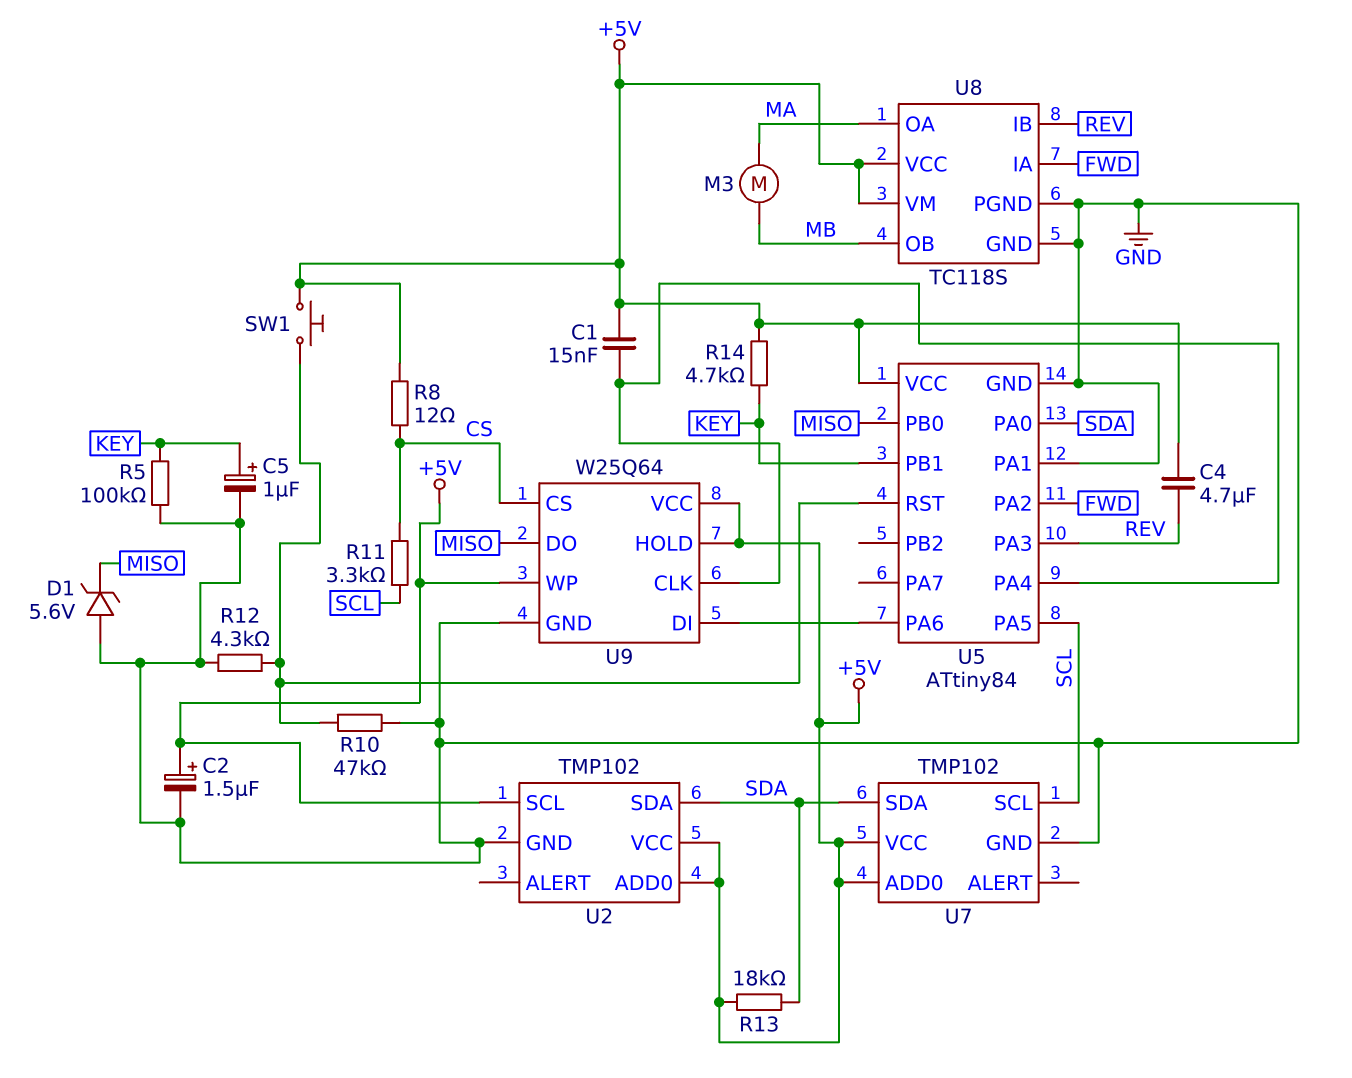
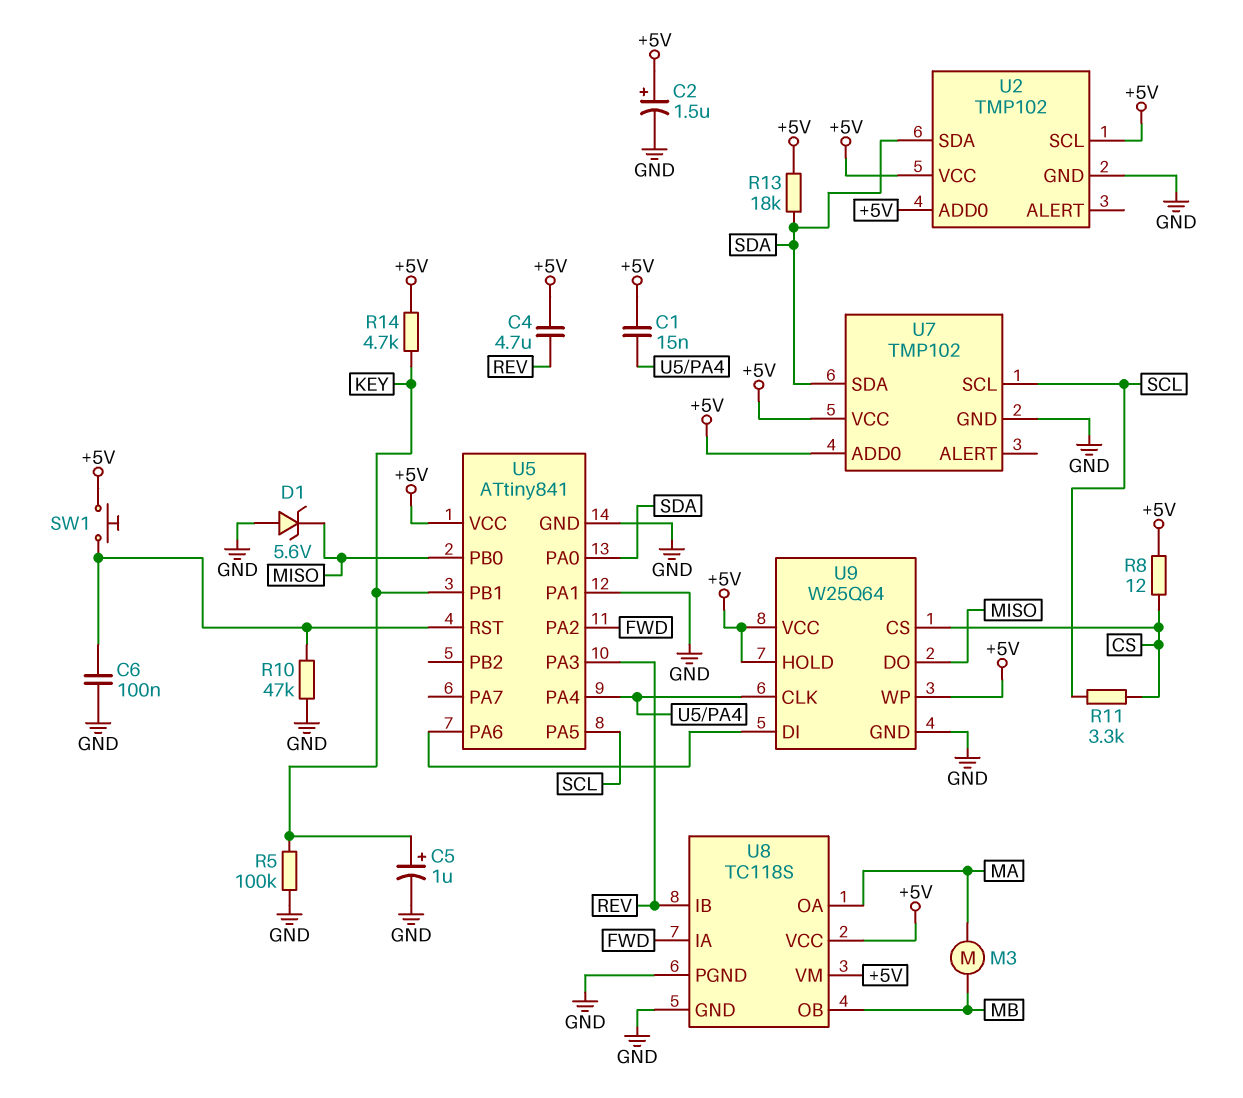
C6: none -> 100nF (GND, U5/RST)
R12: 4.3k (GND, U5/RST) -> none
U5: ATtiny84 -> ATtiny841

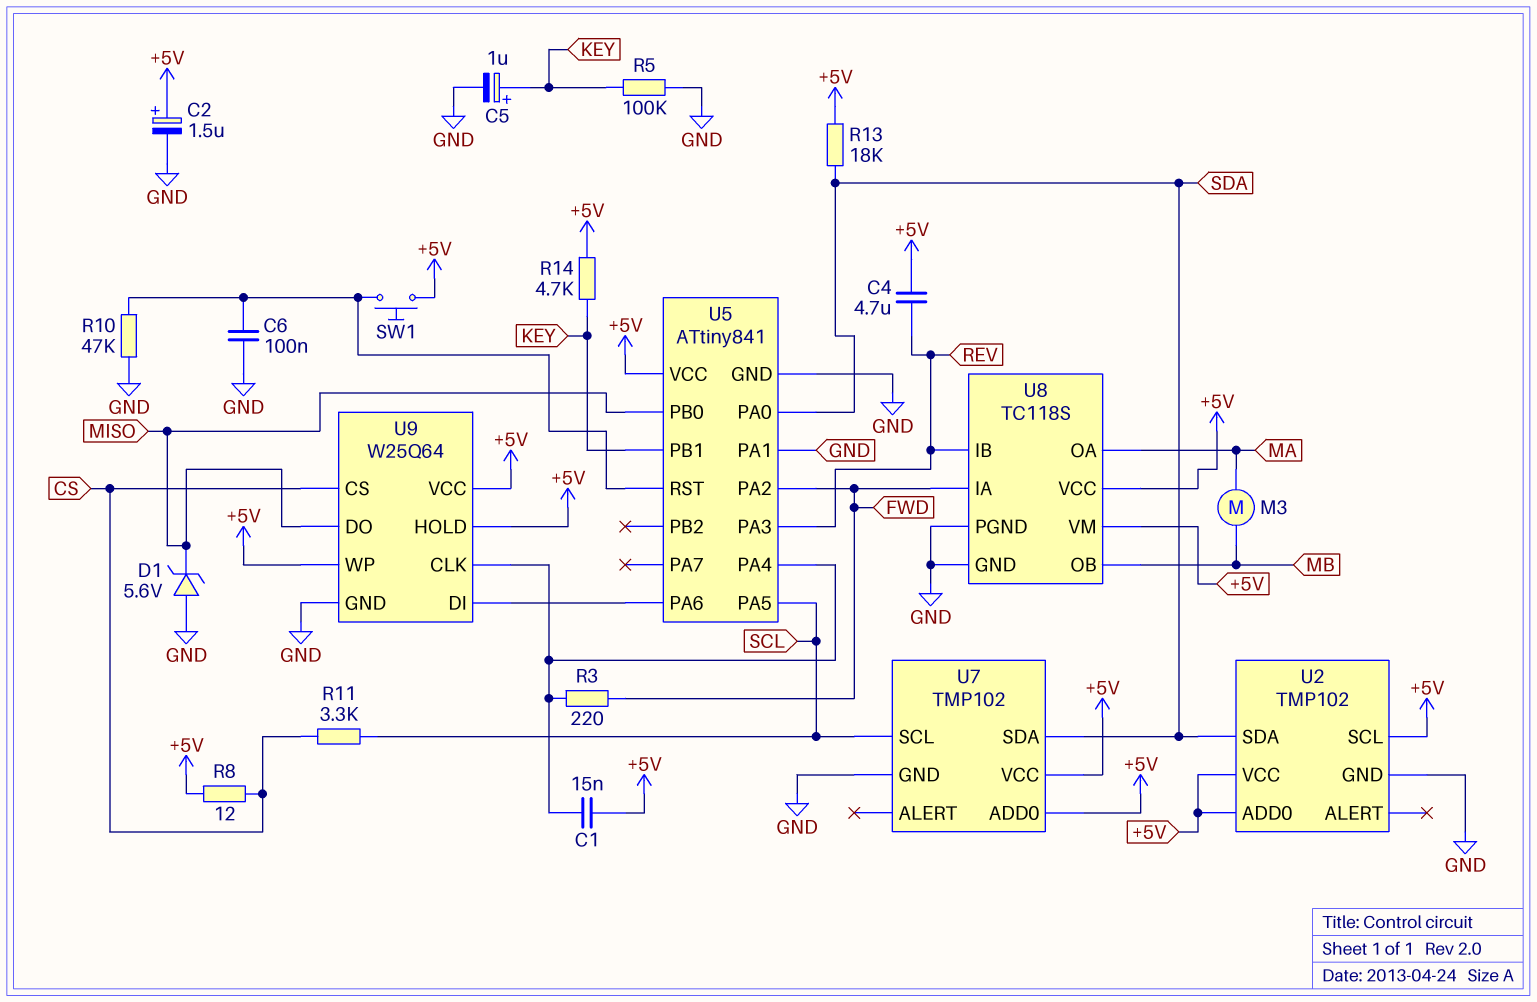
R3: none -> 220 (FWD, U5/PA4)

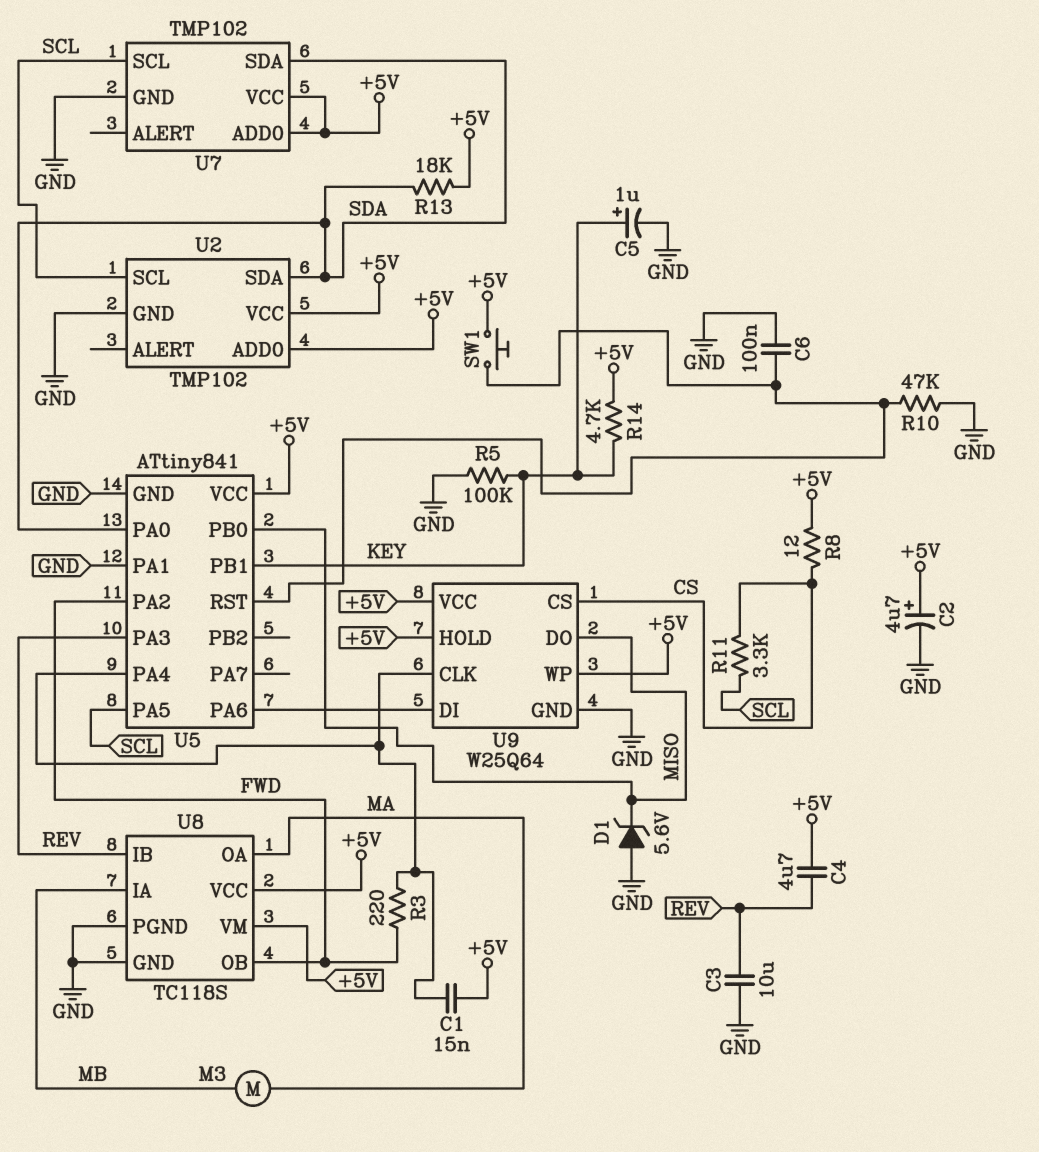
C2: 1.5uF (plus +5V, minus GND) -> 4.7uF (plus +5V, minus GND)
C3: none -> 10uF (GND, REV)
U2 pin SCL: +5V -> SCL
U8 pin IA: FWD -> MB
U8 pin OB: MB -> FWD

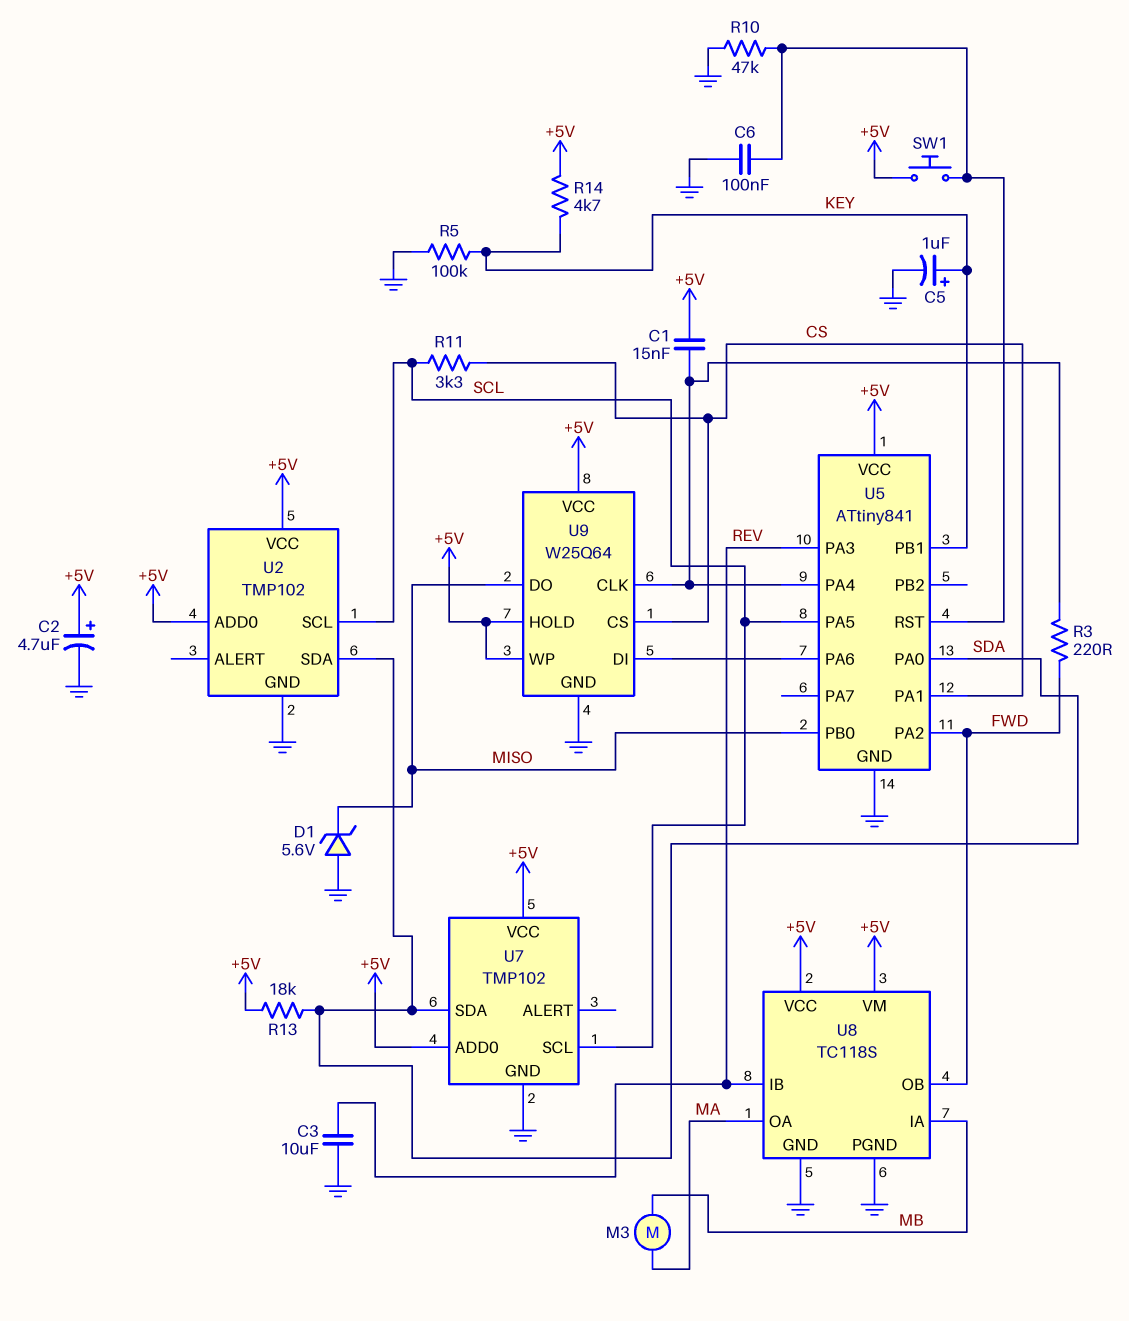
C4: 4.7uF (+5V, REV) -> none
R8: 12 (+5V, CS) -> none
U5 pin PA1: GND -> CS

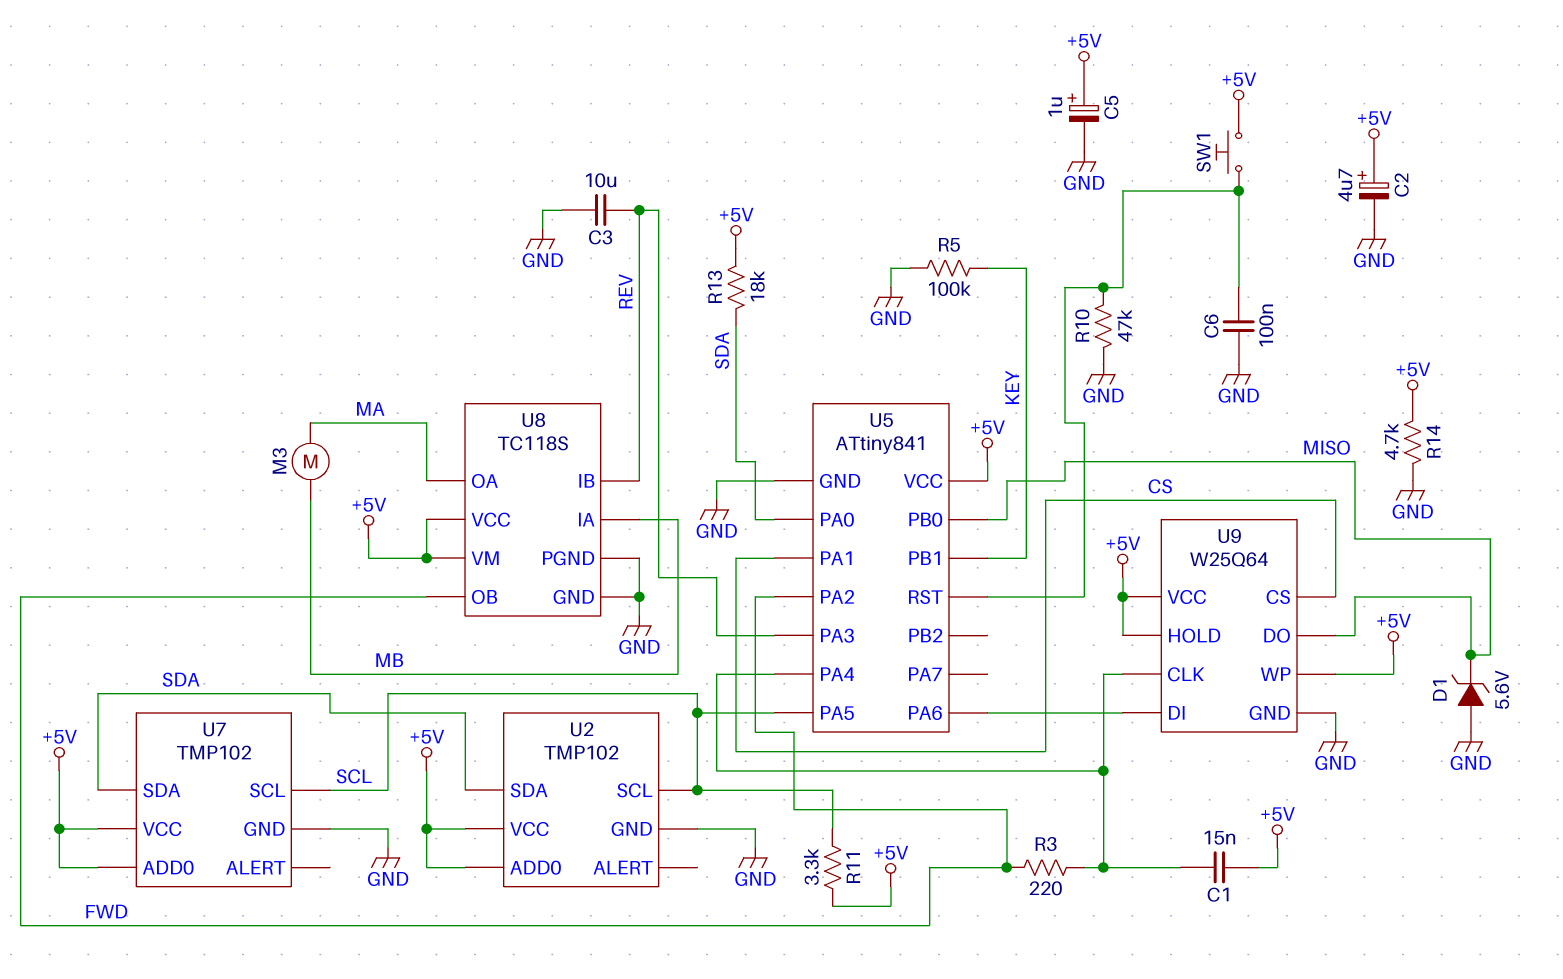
C5: 1uF (plus KEY, minus GND) -> 1uF (plus +5V, minus GND)
R11: 3.3k (CS, SCL) -> 3.3k (+5V, SCL)
R14: 4.7k (+5V, KEY) -> 4.7k (+5V, GND)

